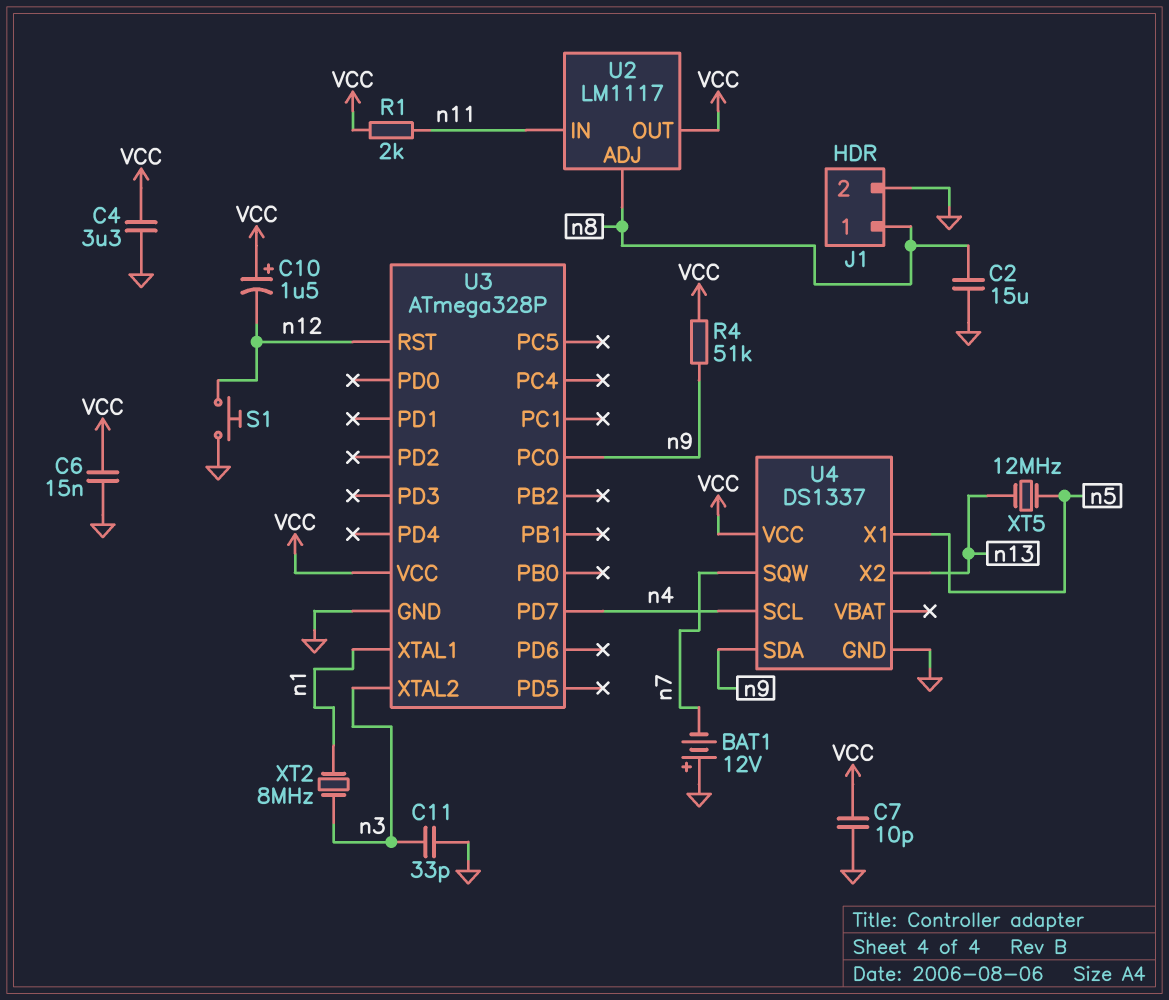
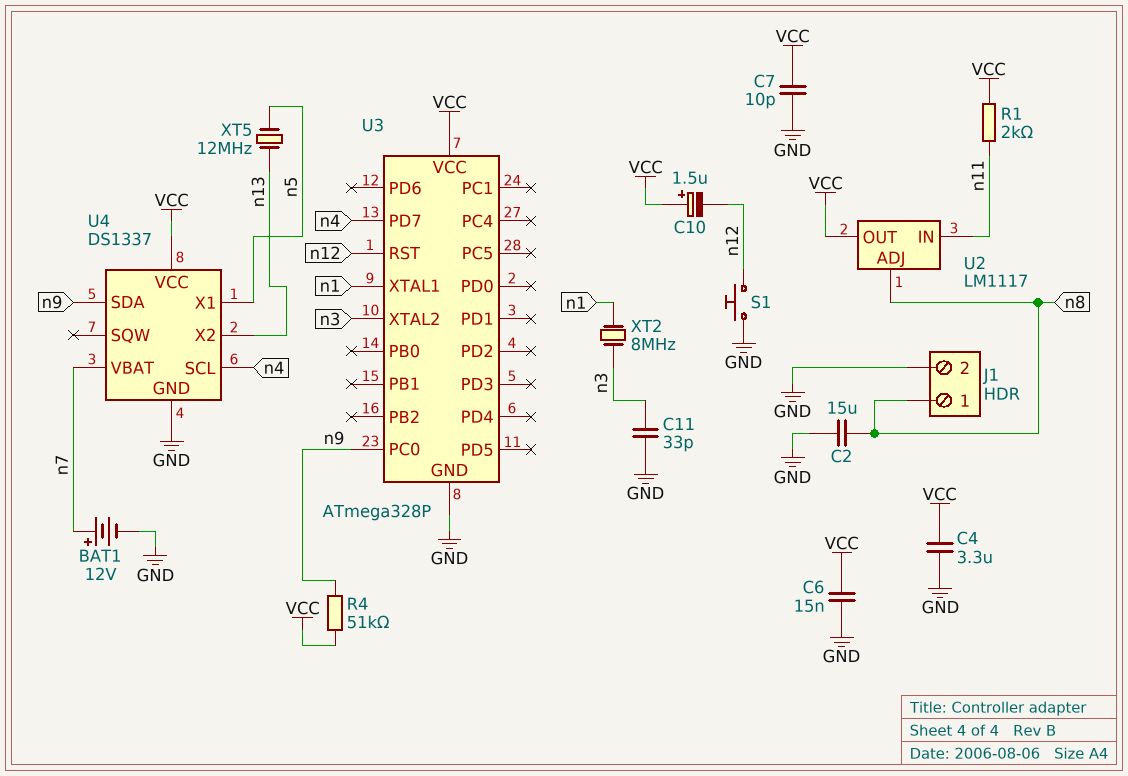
BAT1: 12V (plus GND, minus n7) -> 12V (plus n7, minus GND)
U4 pin SQW: n7 -> none
U4 pin VBAT: none -> n7

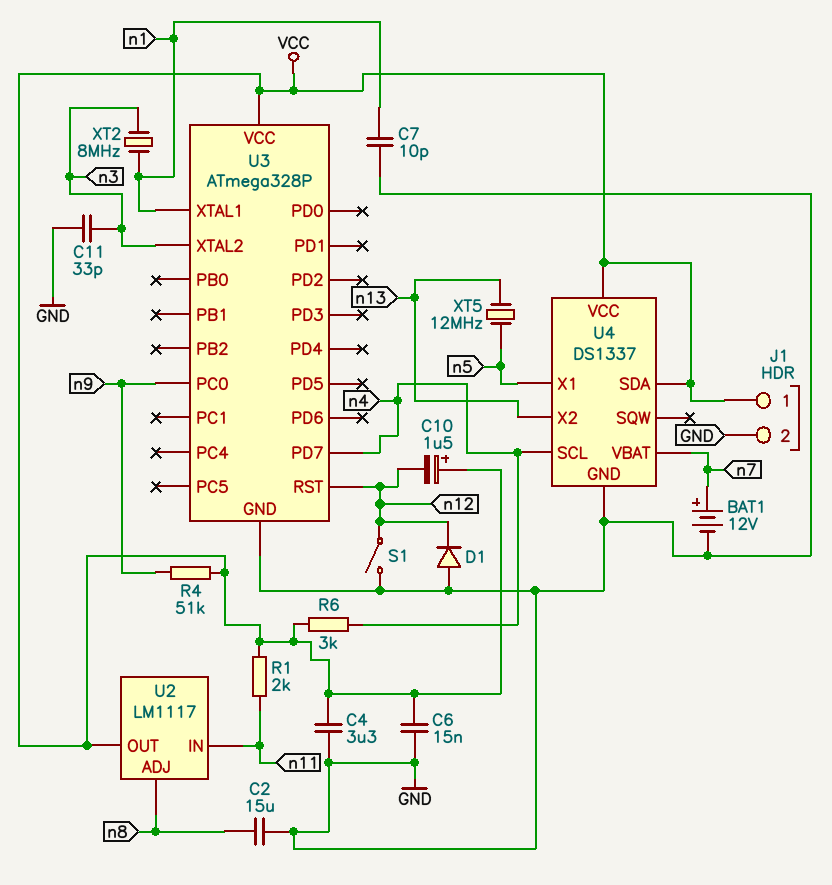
C7: 10pF (GND, VCC) -> 10pF (GND, n1)
D1: none -> diode (A GND, K n12)
J1 pin 1: n8 -> VCC
R6: none -> 3k (VCC, n4)
S1: button (GND, n12) -> switch (GND, n12)
U4 pin SDA: n9 -> VCC

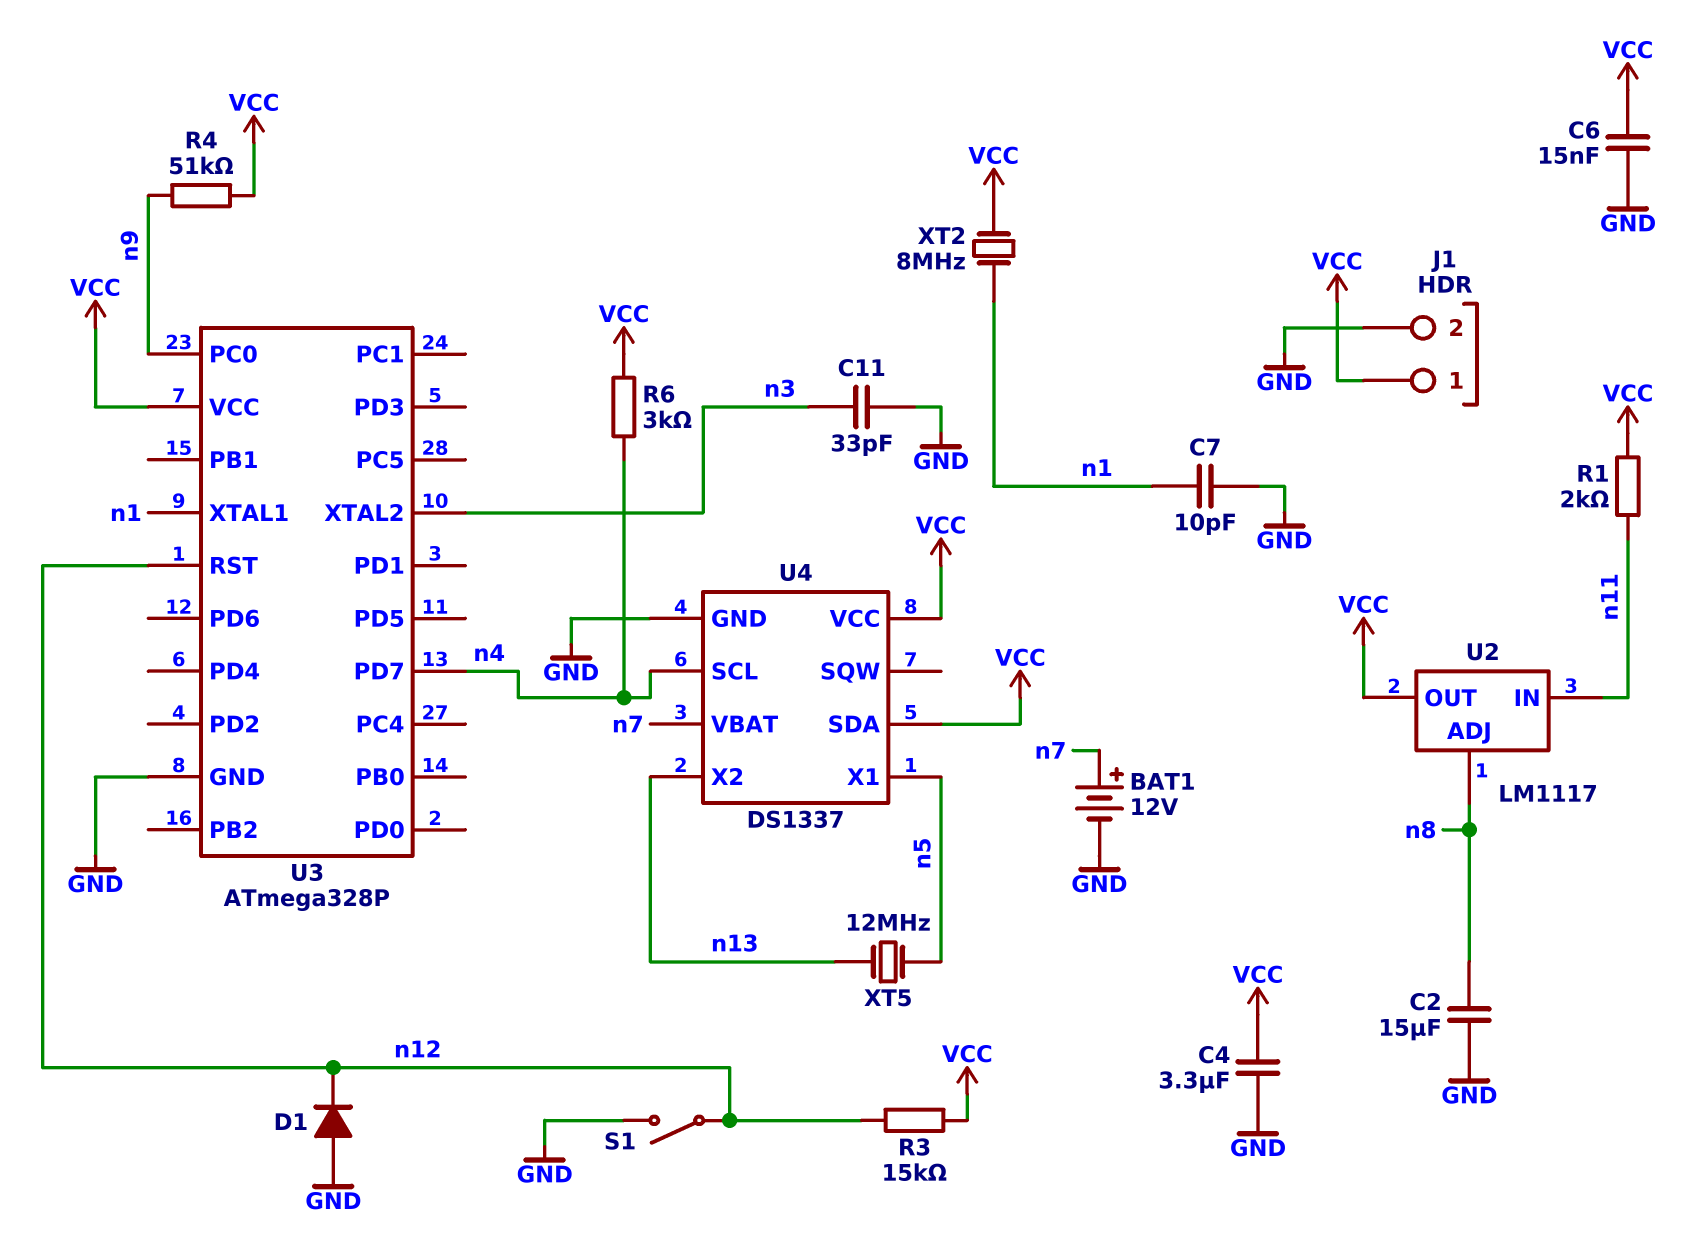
C10: 1.5uF (plus VCC, minus n12) -> none
R3: none -> 15k (VCC, n12)
XT2: 8MHz (n1, n3) -> 8MHz (VCC, n1)

